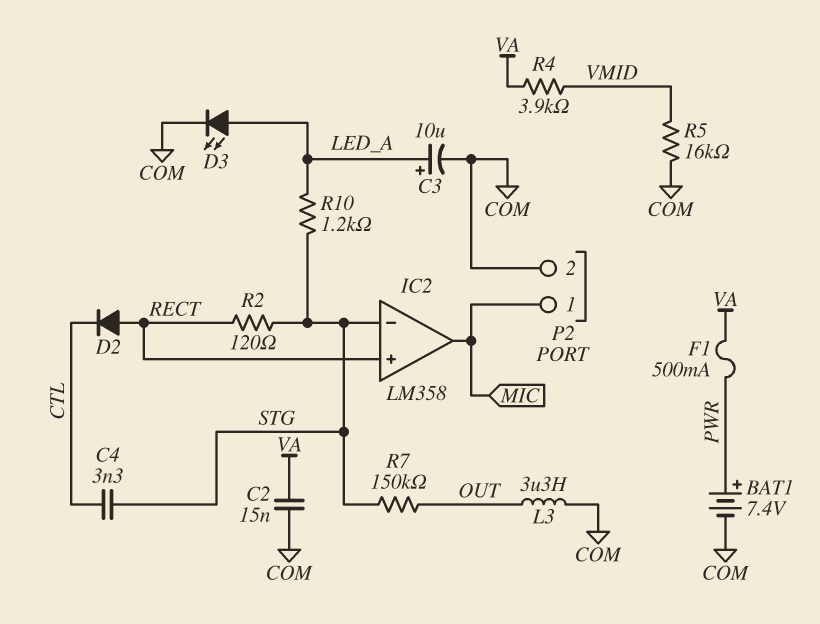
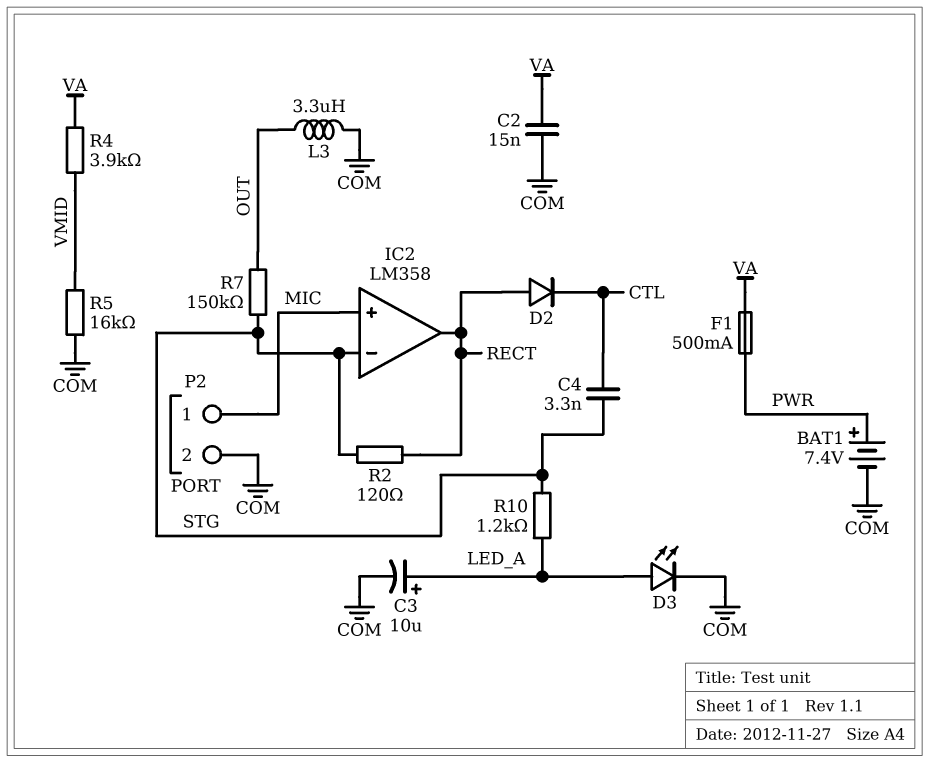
IC2 pin in+: RECT -> MIC
IC2 pin out: MIC -> RECT

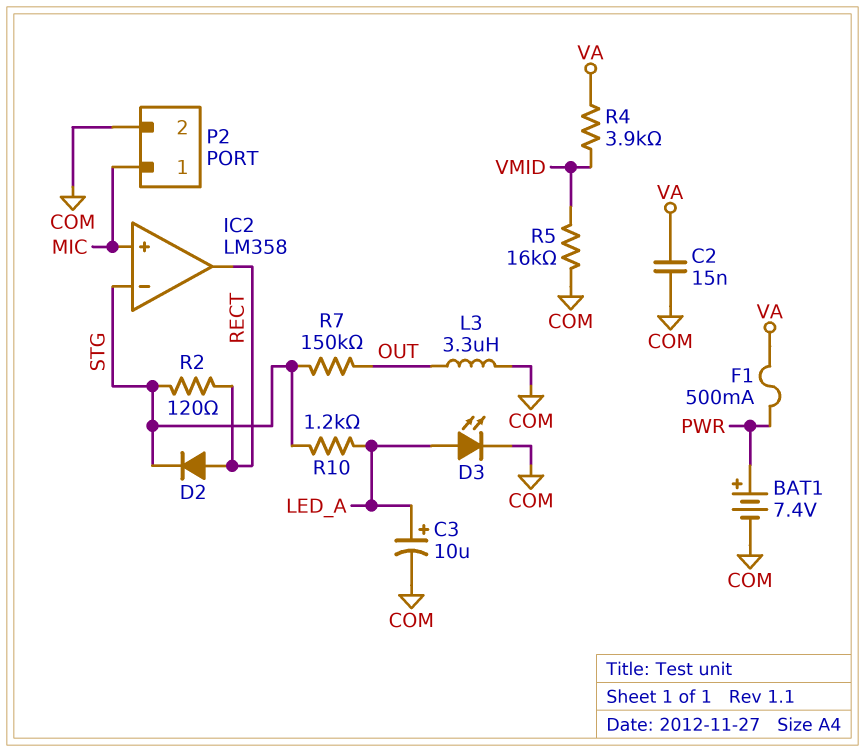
C4: 3.3nF (CTL, STG) -> none
D2: diode (A RECT, K CTL) -> diode (A RECT, K STG)

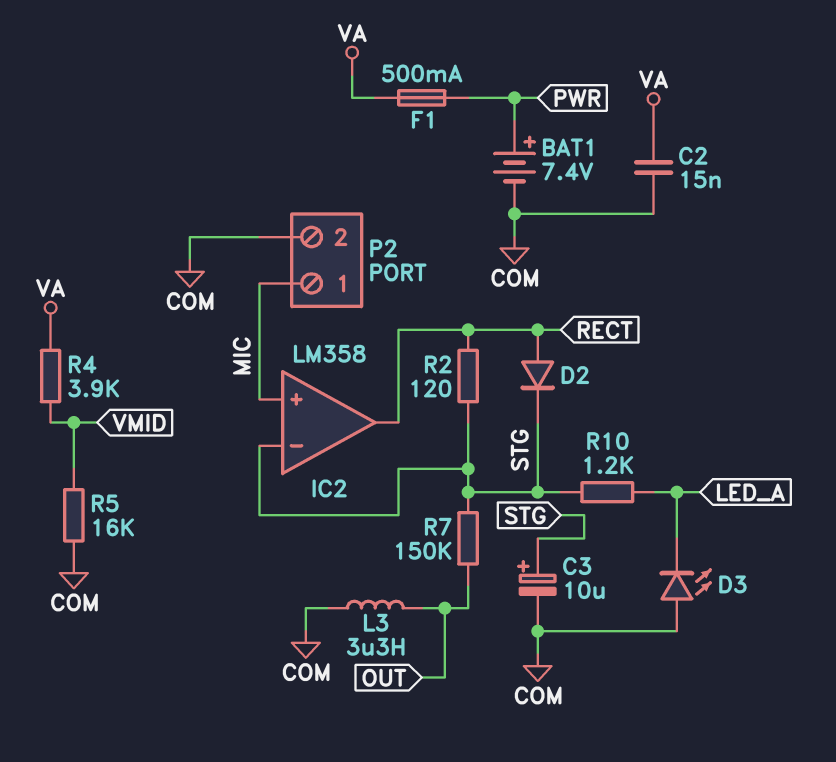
C3: 10uF (plus LED_A, minus COM) -> 10uF (plus STG, minus COM)
D3: LED (A LED_A, K COM) -> LED (A COM, K LED_A)

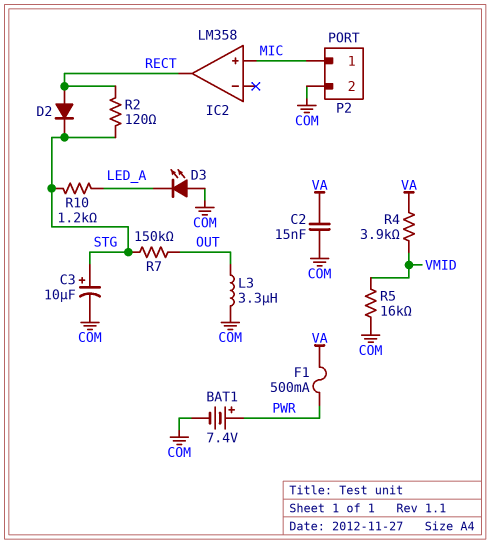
IC2 pin in-: STG -> none

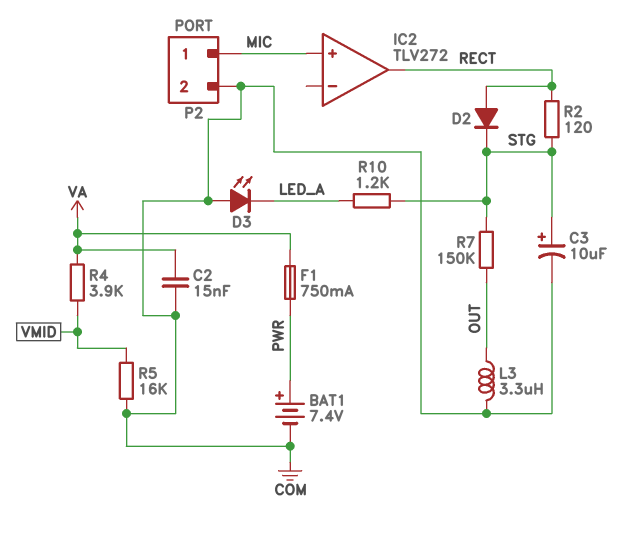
F1: 500mA (PWR, VA) -> 750mA (PWR, VA)
IC2: LM358 -> TLV272

